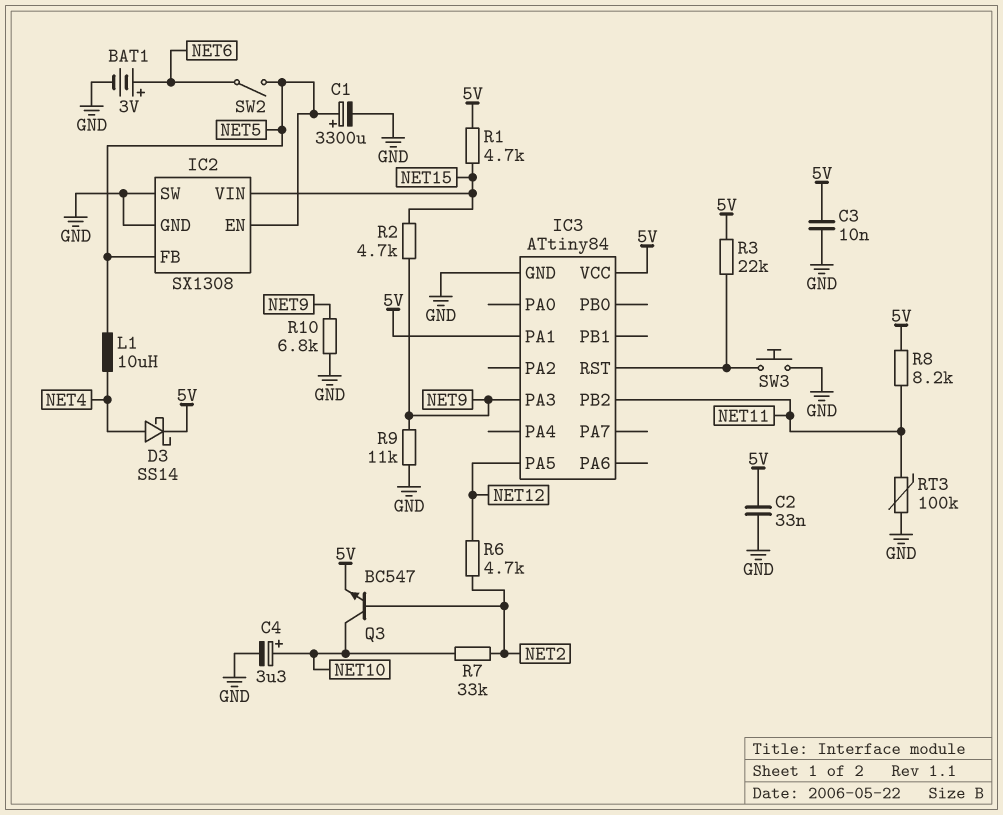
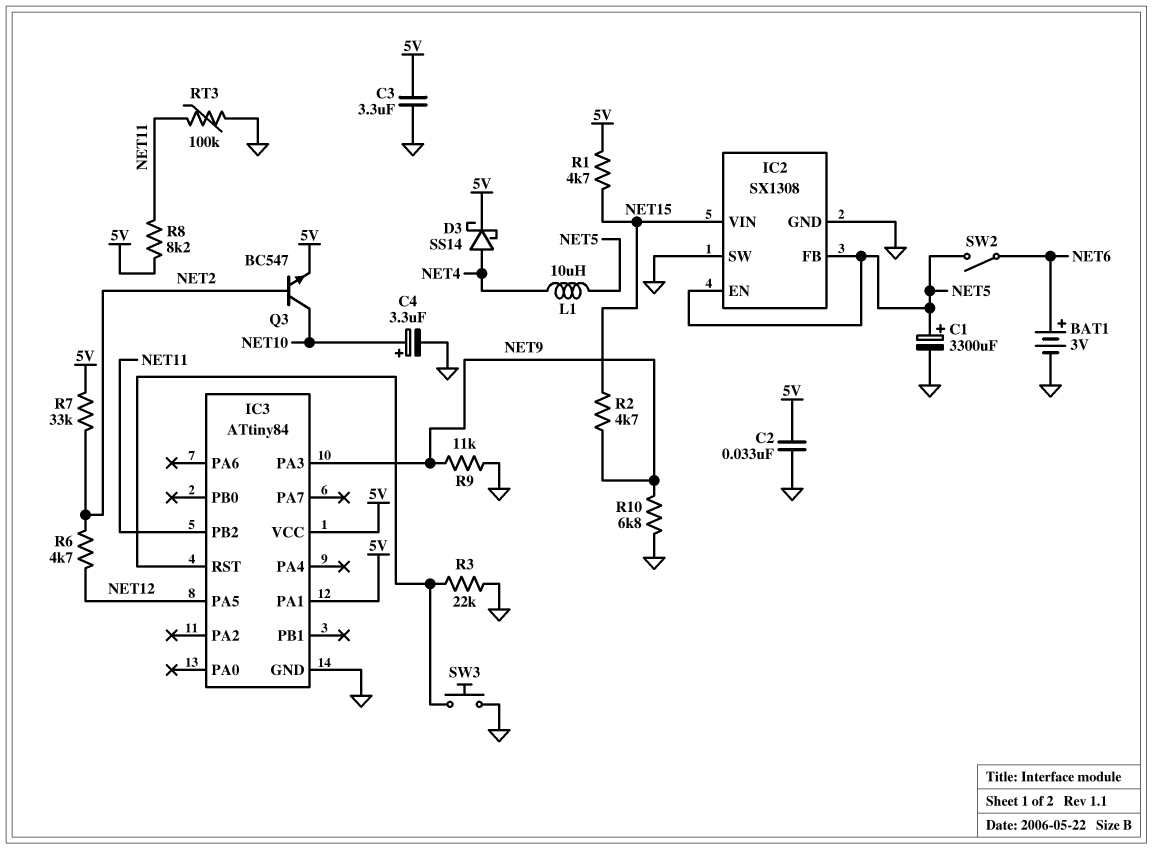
C3: 10nF (5V, GND) -> 3.3uF (5V, GND)
R3: 22k (5V, IC3/RST) -> 22k (GND, IC3/RST)
R7: 33k (NET2, NET10) -> 33k (5V, NET2)

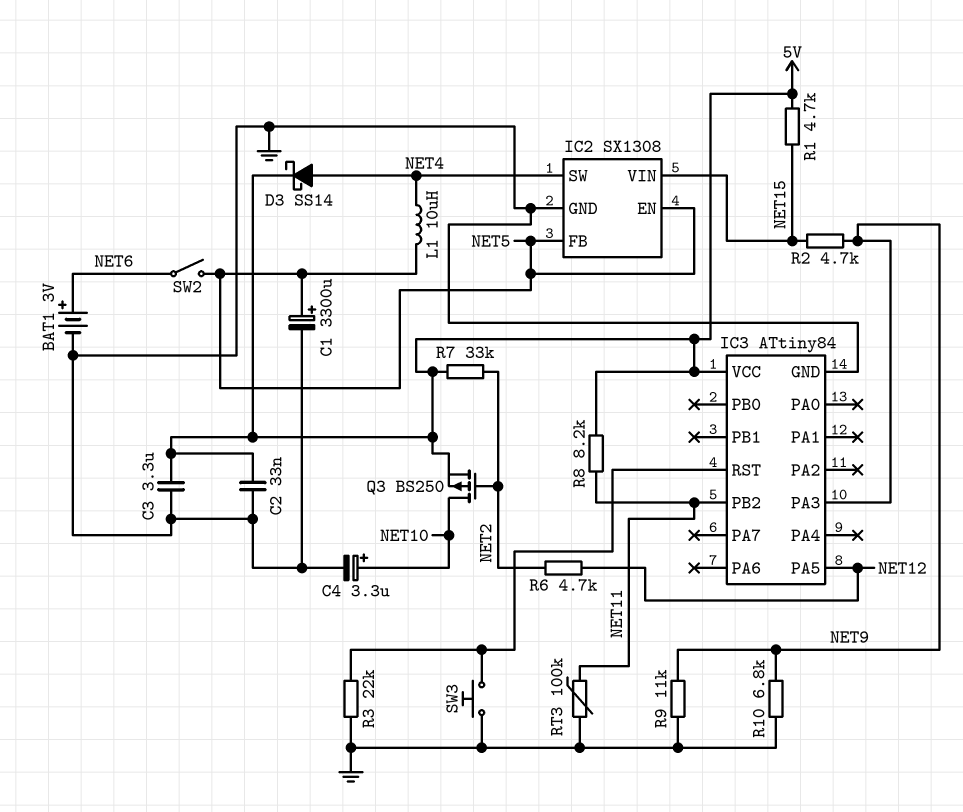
IC2 pin SW: GND -> NET4
IC3 pin PA1: 5V -> none
Q3: NPN BC547 (B NET2, C NET10, E 5V) -> PMOS BS250 (G NET2, D NET10, S 5V)

